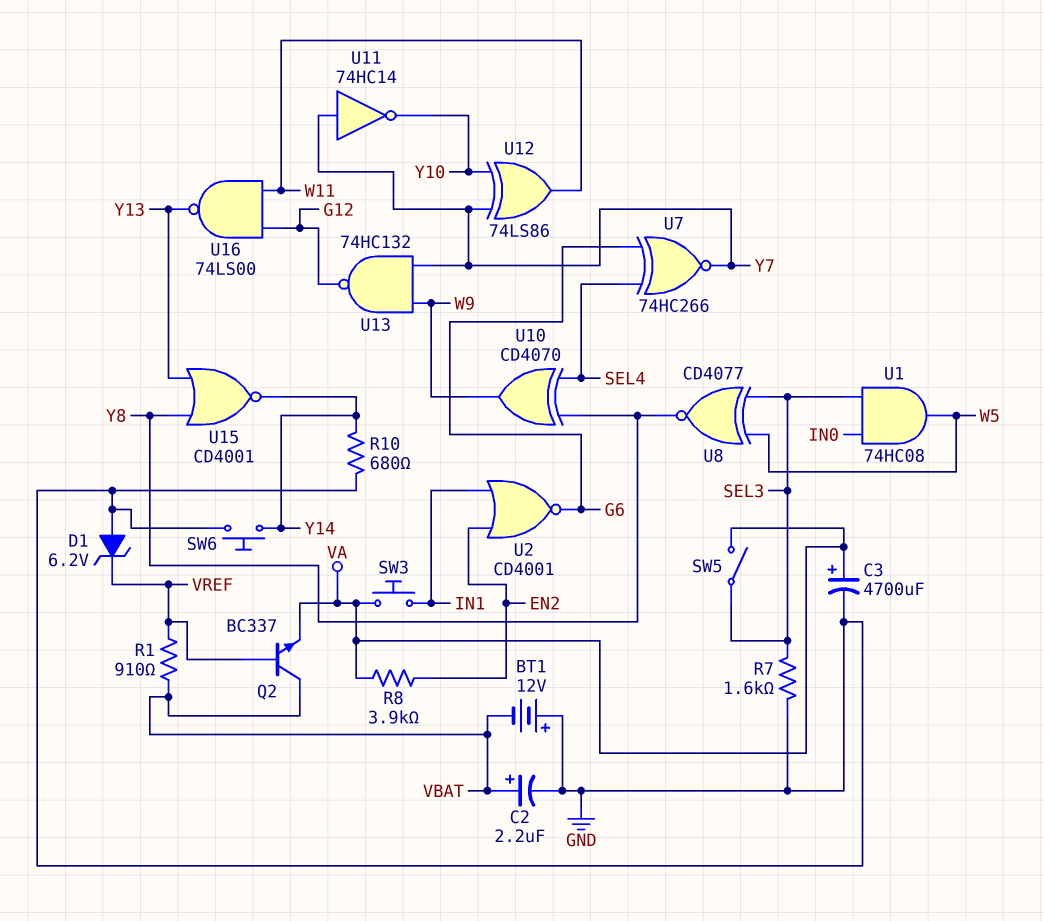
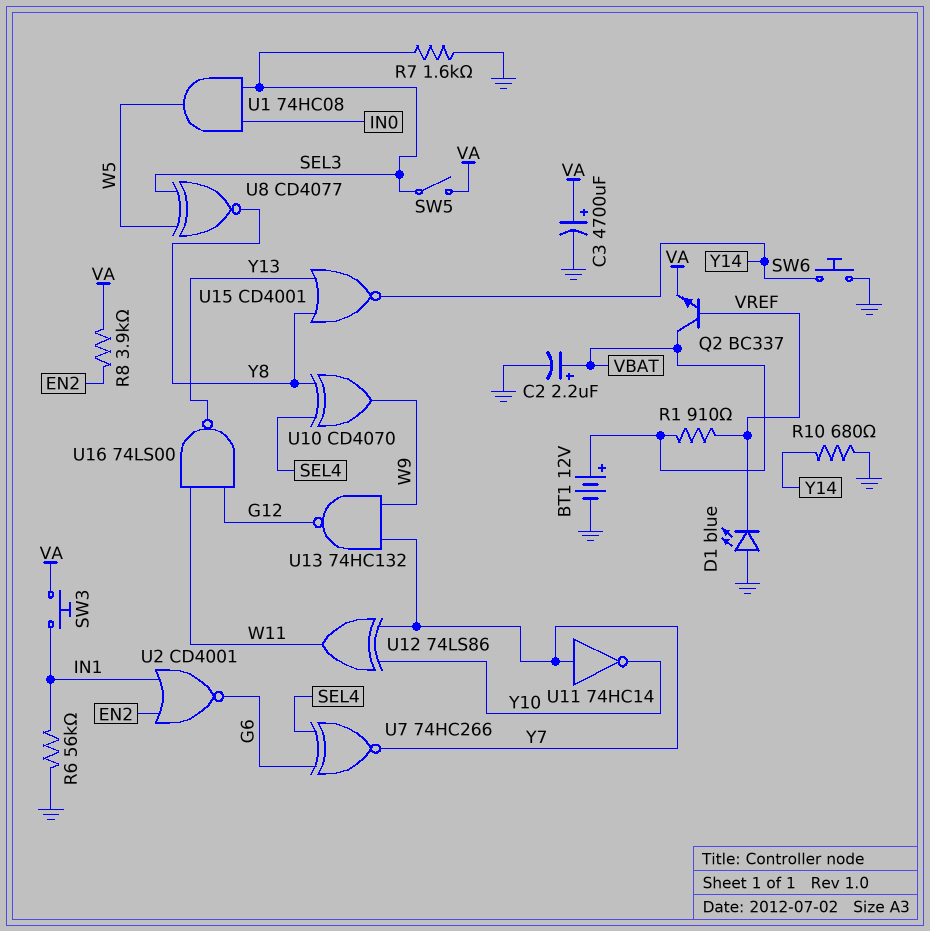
BT1: 12V (plus GND, minus VBAT) -> 12V (plus VBAT, minus GND)
D1: zener 6.2V (A GND, K VREF) -> LED blue (A GND, K VREF)
R6: none -> 56k (GND, IN1)

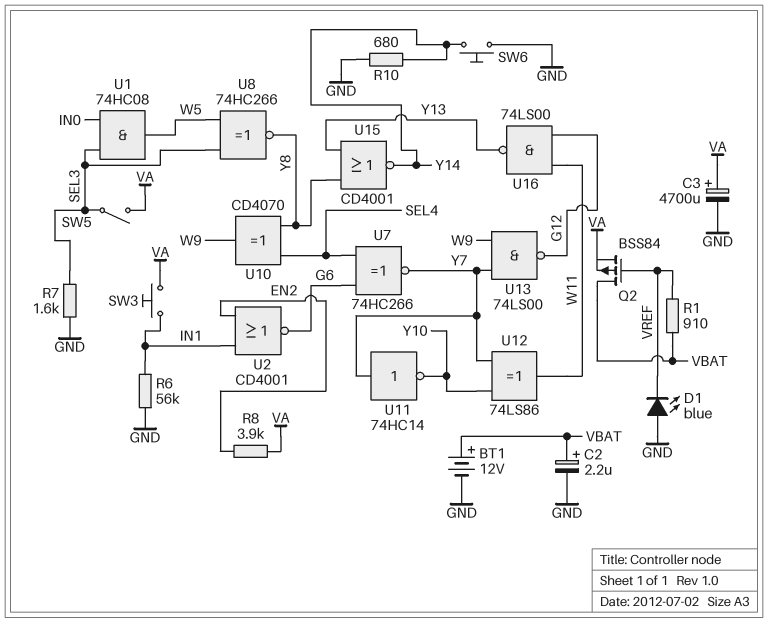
Q2: NPN BC337 (B VREF, C VBAT, E VA) -> PMOS BSS84 (G VREF, D VBAT, S VA)
U8: XNOR CD4077 (in SEL3, in W5, out Y8) -> XNOR 74HC266 (in SEL3, in W5, out Y8)
U13: NAND 74HC132 (in W9, in Y7, out G12) -> NAND 74LS00 (in W9, in Y7, out G12)

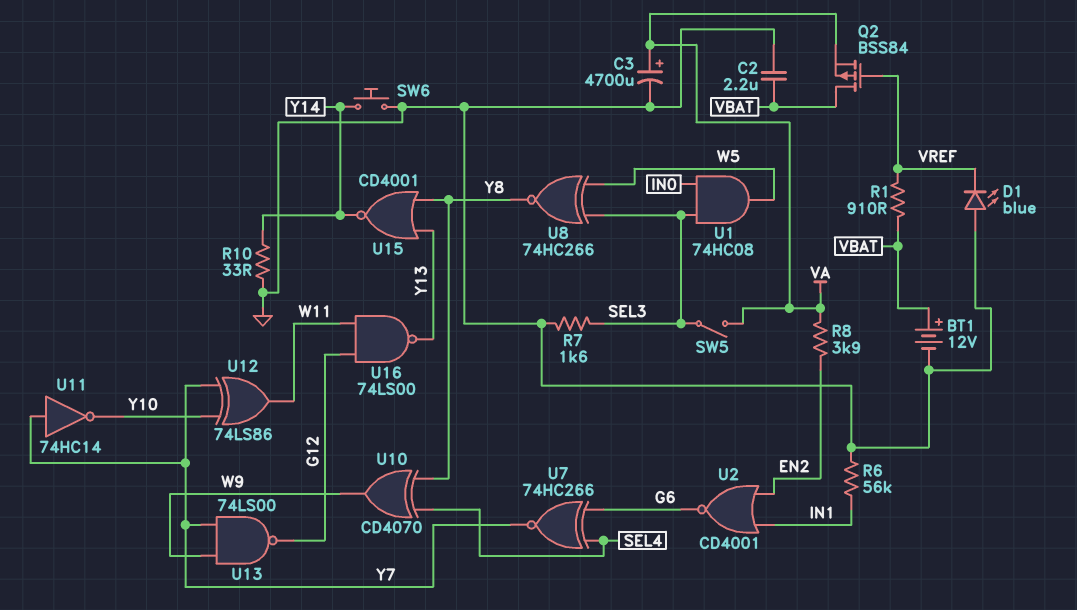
C2: 2.2uF (plus VBAT, minus GND) -> 2.2uF (GND, VBAT)
R10: 680 (GND, Y14) -> 33 (GND, Y14)
SW3: button (IN1, VA) -> none

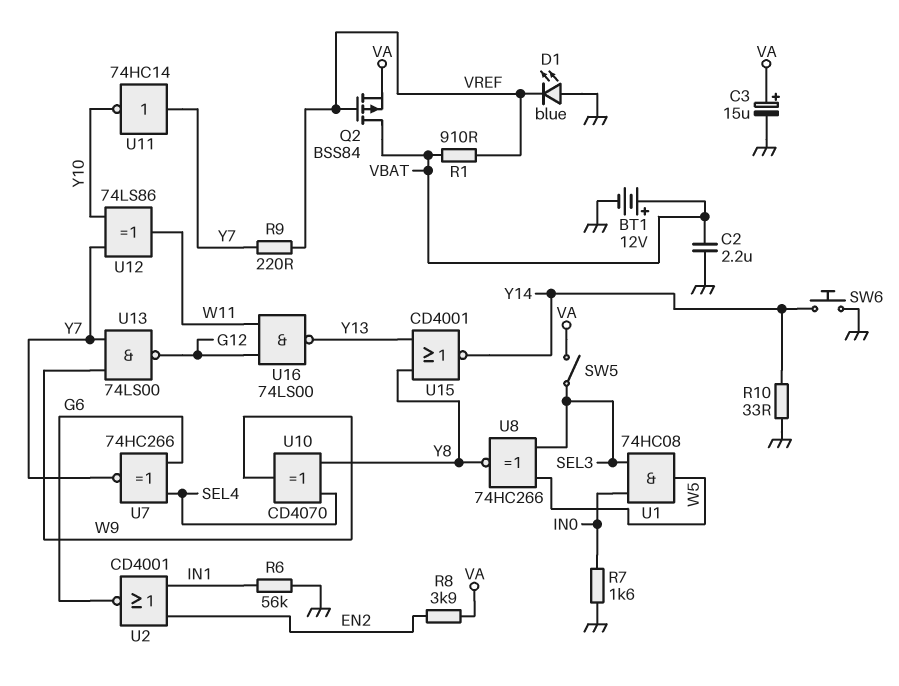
C3: 4700uF (plus VA, minus GND) -> 15uF (plus VA, minus GND)
R7: 1.6k (GND, SEL3) -> 1.6k (GND, IN0)
R9: none -> 220 (VREF, Y7)

